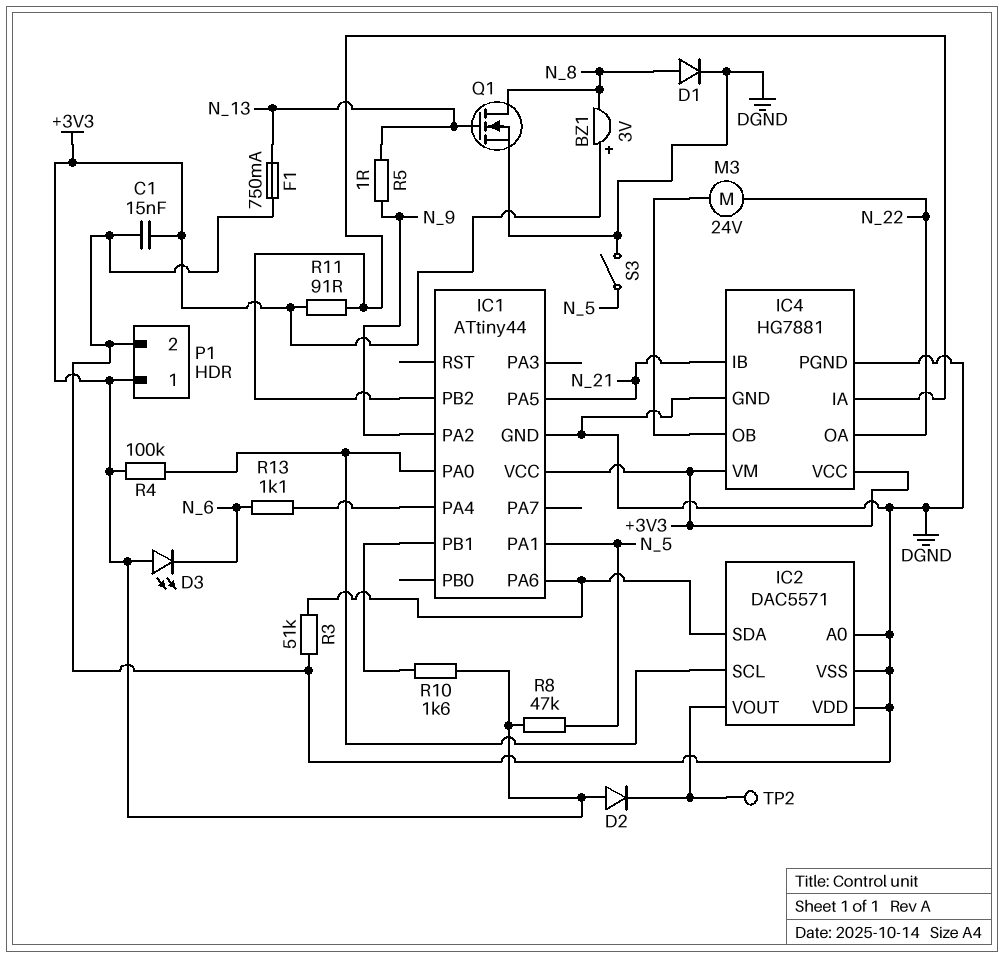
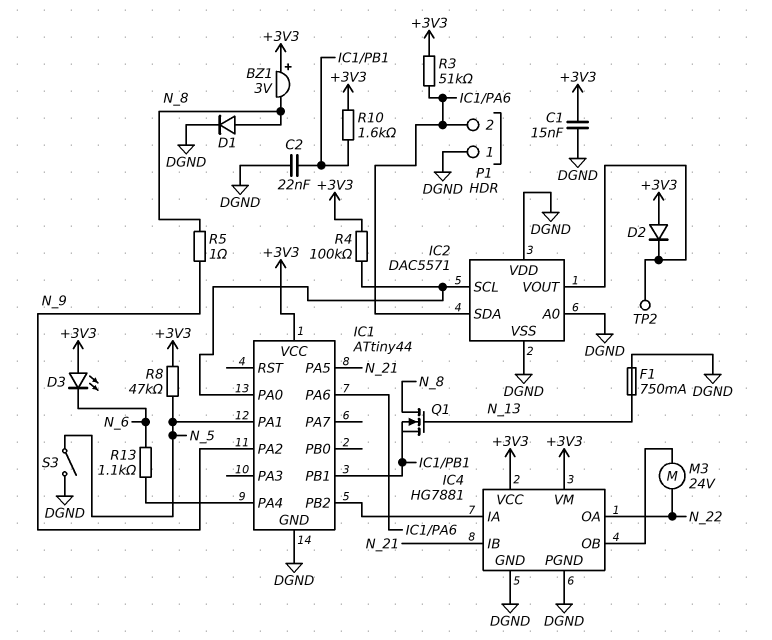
C2: none -> 22nF (DGND, IC1/PB1)
P1 pin 1: +3V3 -> DGND
P1 pin 2: DGND -> IC1/PA6
Q1: NMOS (G N_13, D N_8, S DGND) -> NMOS (G N_13, D N_8, S IC1/PB1)
R3: 51k (DGND, IC1/PA6) -> 51k (+3V3, IC1/PA6)
R5: 1 (N_9, N_13) -> 1 (N_8, N_9)
R11: 91 (+3V3, IC1/PB2) -> none

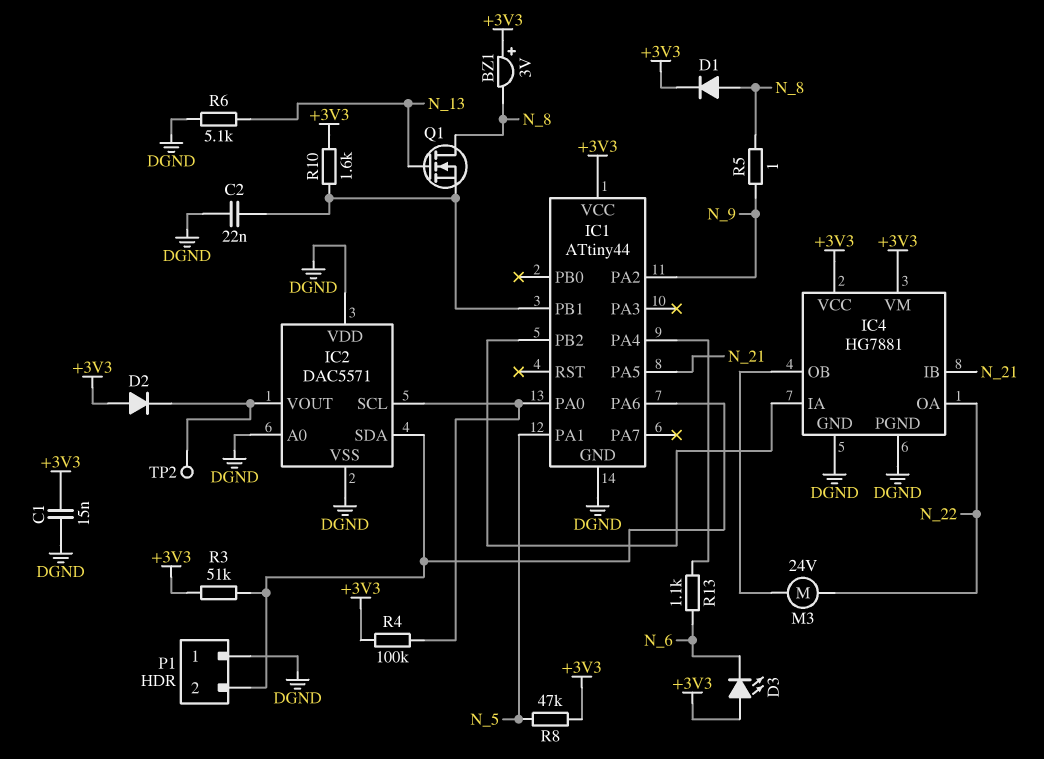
D1: diode (A N_8, K DGND) -> diode (A N_8, K +3V3)
F1: 750mA (DGND, N_13) -> none
R6: none -> 5.1k (DGND, N_13)
S3: switch (DGND, N_5) -> none

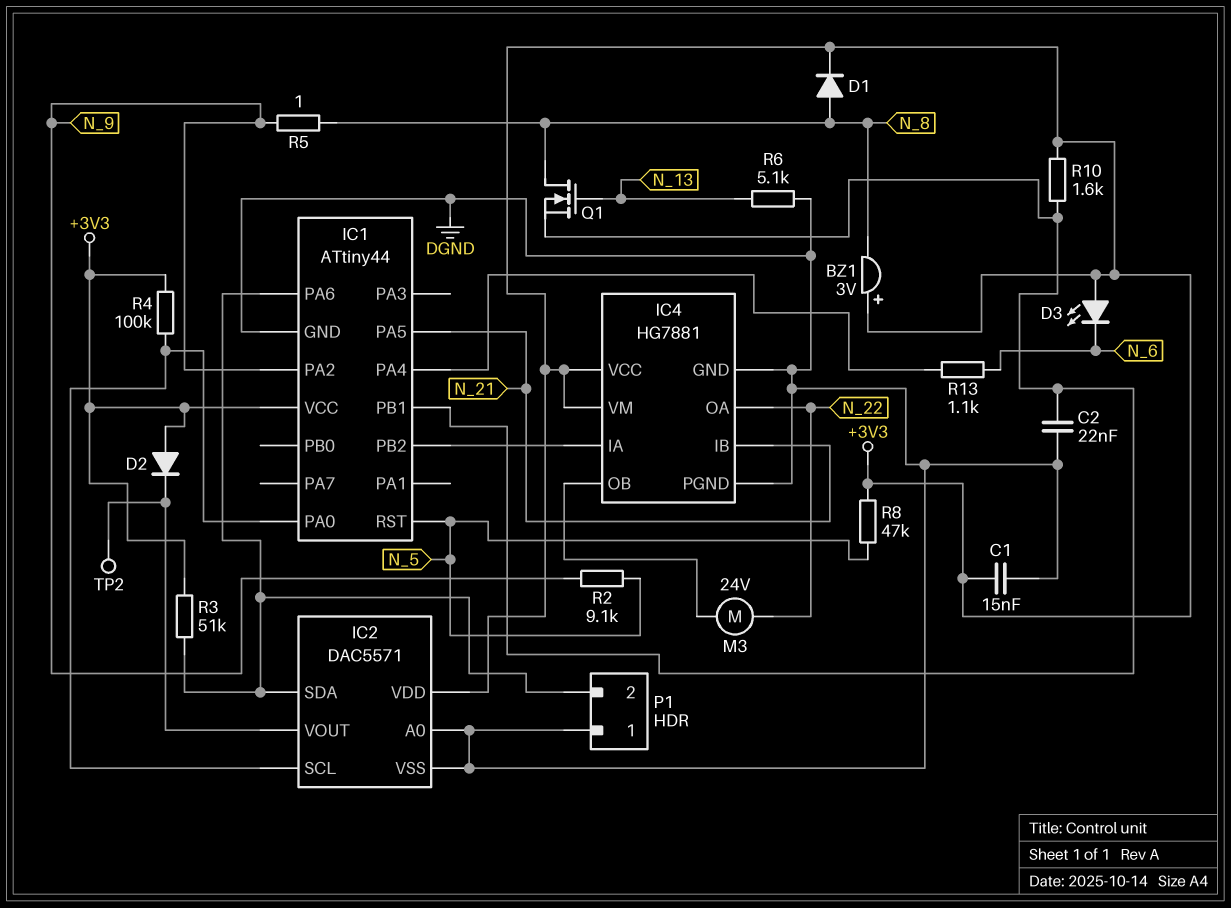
IC1 pin PA1: N_5 -> none
IC1 pin RST: none -> N_5
IC2 pin VDD: DGND -> +3V3
R2: none -> 9.1k (N_5, N_9)

